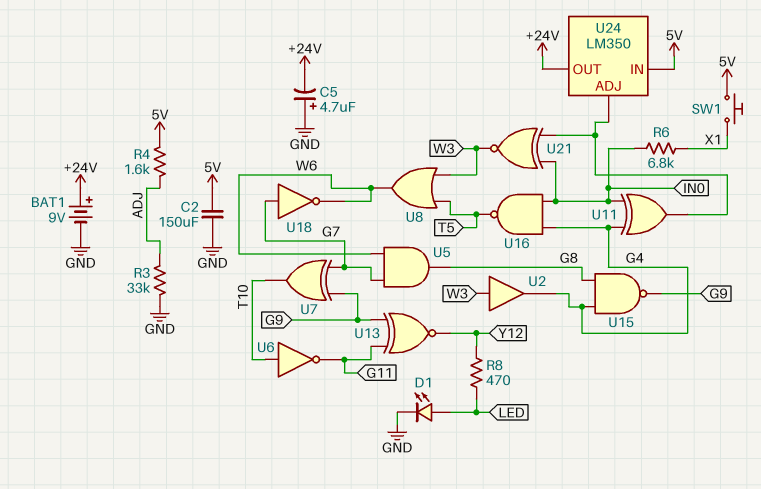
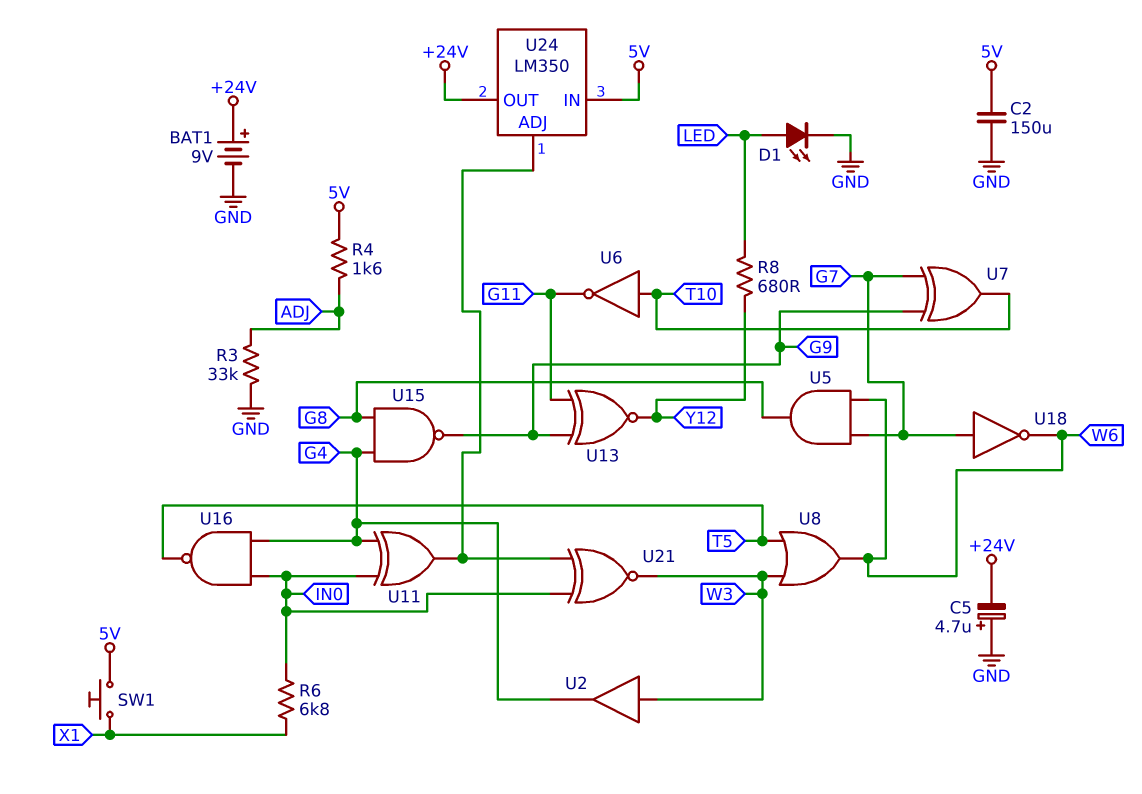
R8: 470 (LED, Y12) -> 680 (LED, Y12)

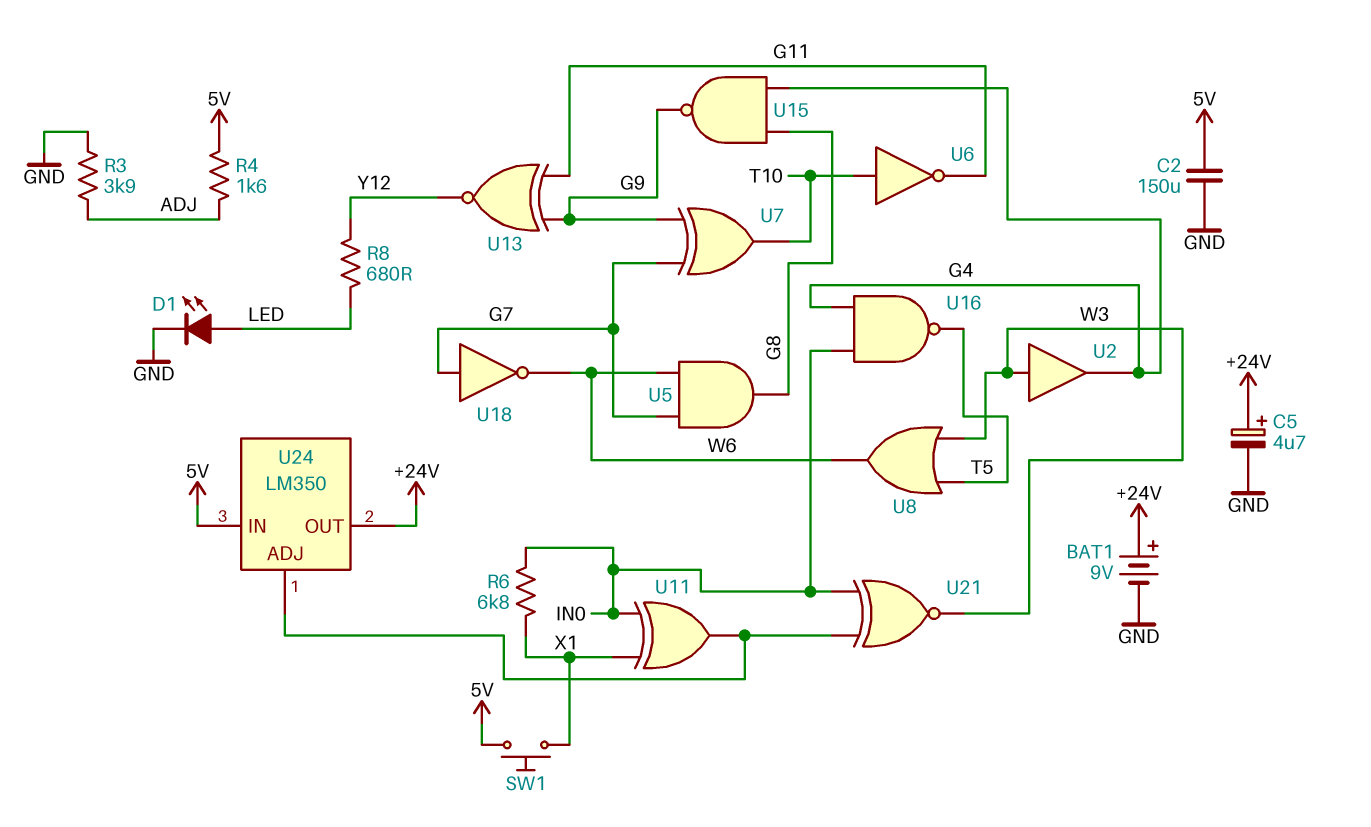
C5: 4.7uF (plus GND, minus +24V) -> 4.7uF (plus +24V, minus GND)
R3: 33k (ADJ, GND) -> 3.9k (ADJ, GND)
U11: XOR (in G4, in IN0, out U24/ADJ) -> XOR (in IN0, in X1, out U24/ADJ)

